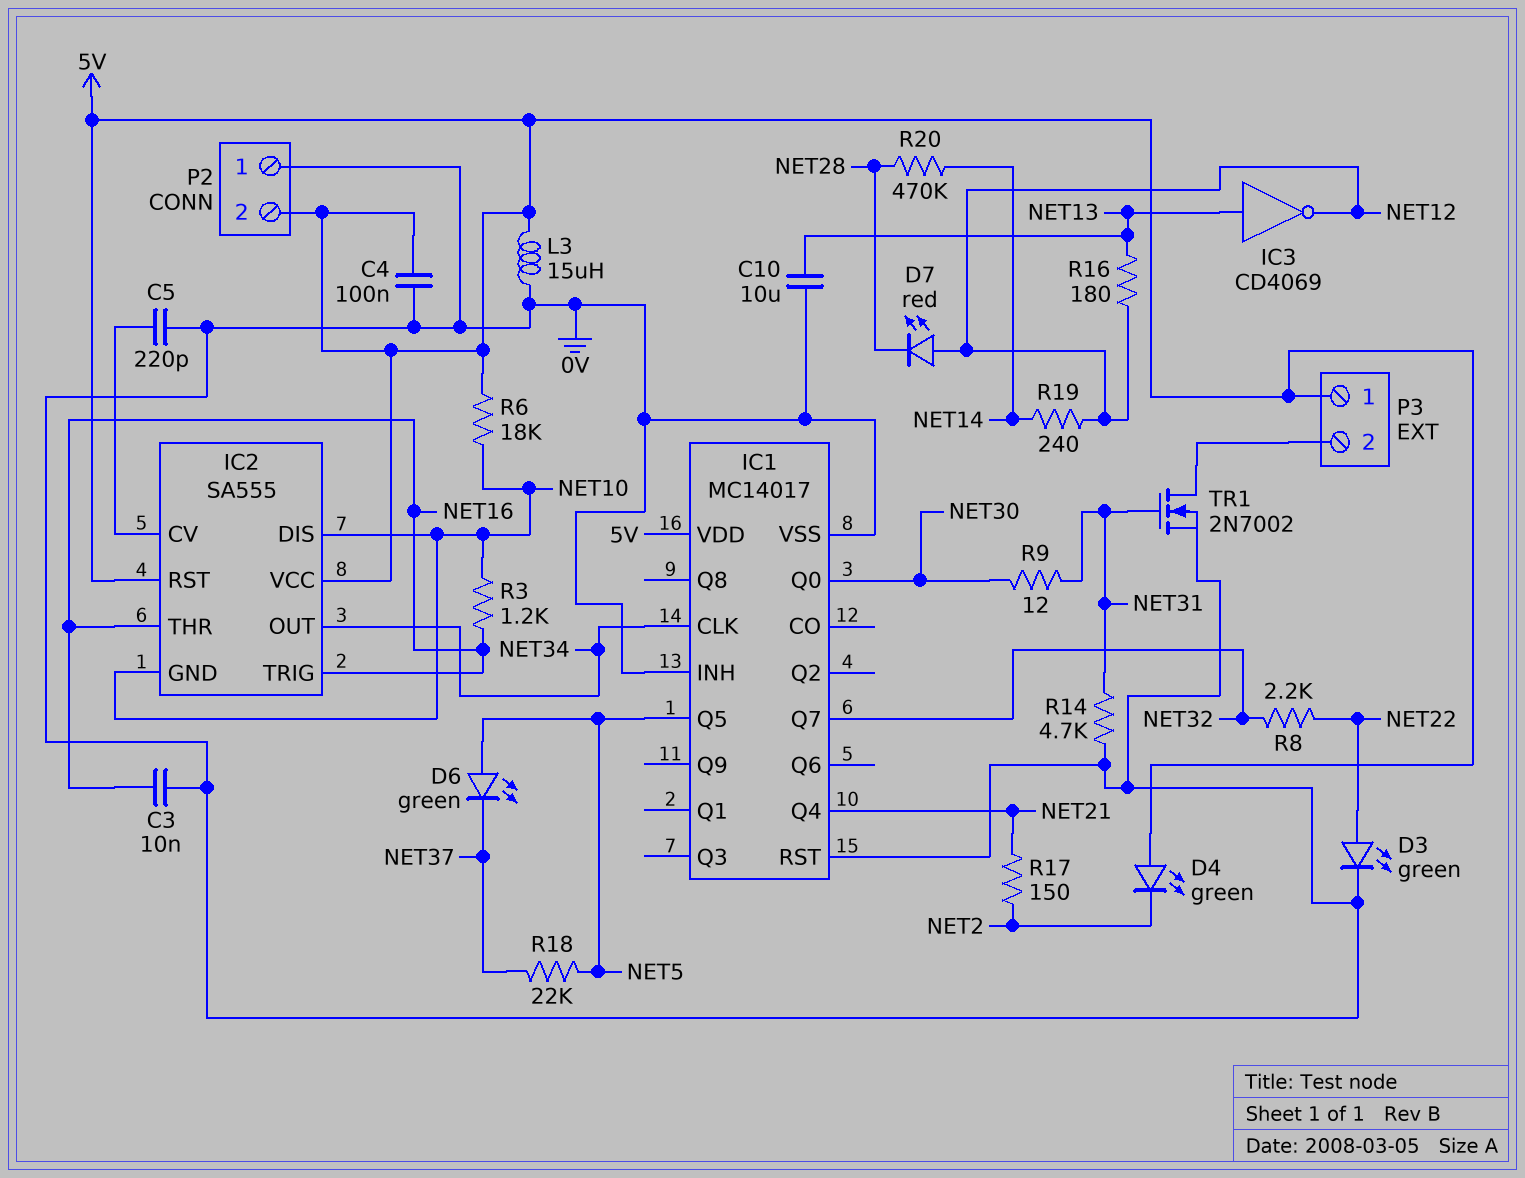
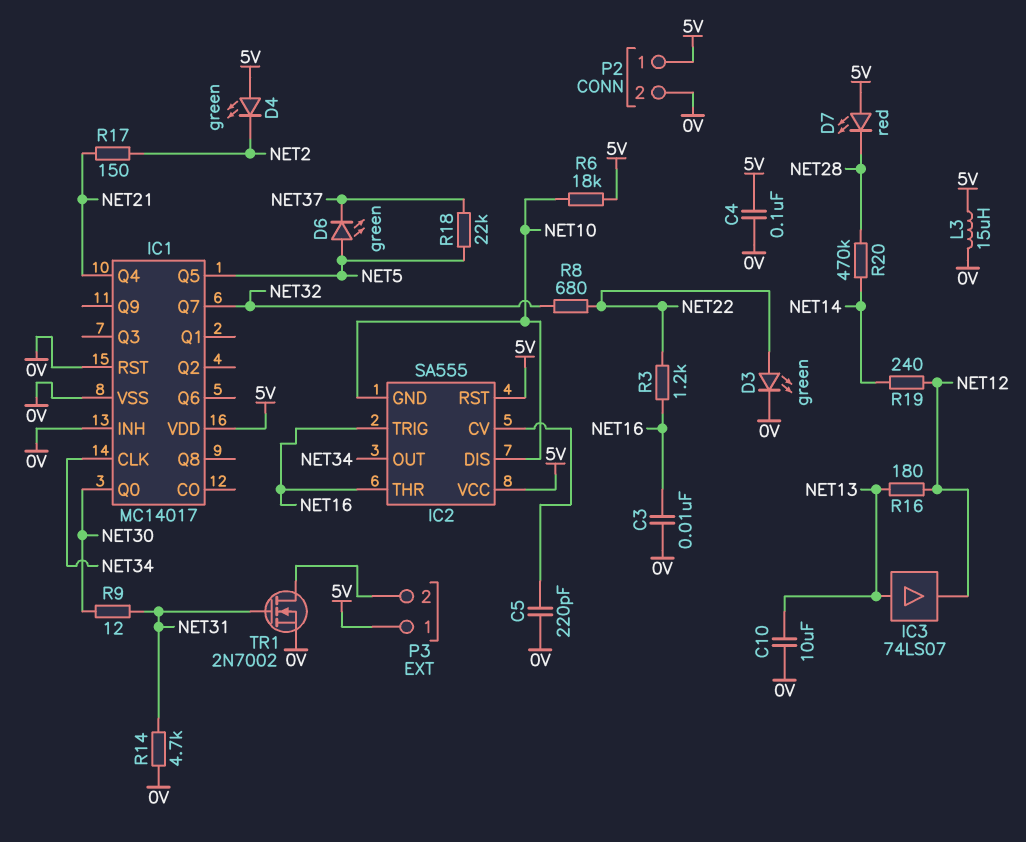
D7: LED red (A NET12, K NET28) -> LED red (A 5V, K NET28)
IC3: NOT CD4069 (in NET13, out NET12) -> buffer 74LS07 (in NET13, out NET12)
P2 pin 1: 0V -> 5V
P2 pin 2: 5V -> 0V
R3: 1.2k (NET10, NET16) -> 1.2k (NET16, NET22)
R8: 2.2k (NET22, NET32) -> 680 (NET22, NET32)

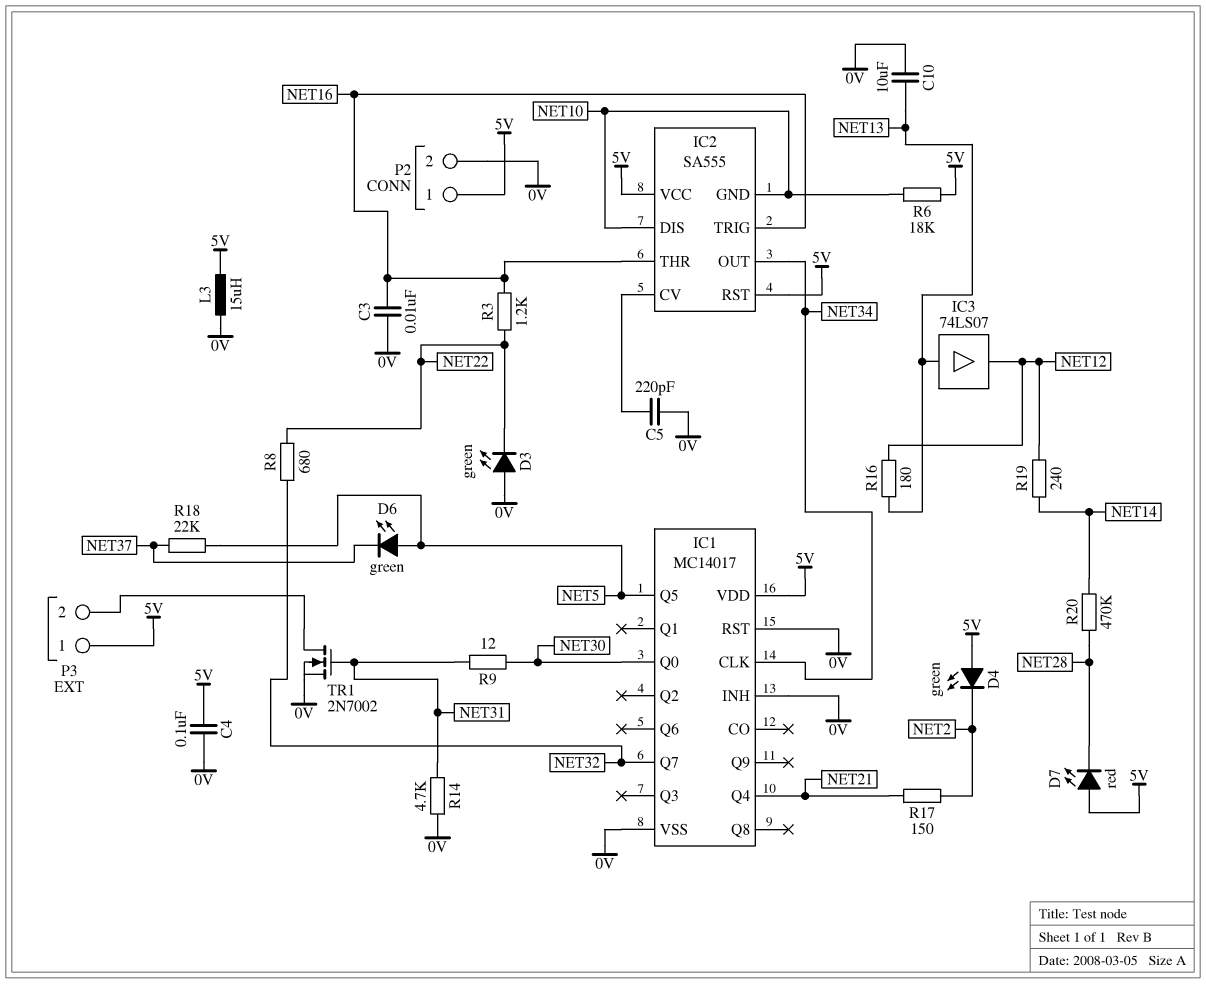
D3: LED green (A NET22, K 0V) -> LED green (A 0V, K NET22)

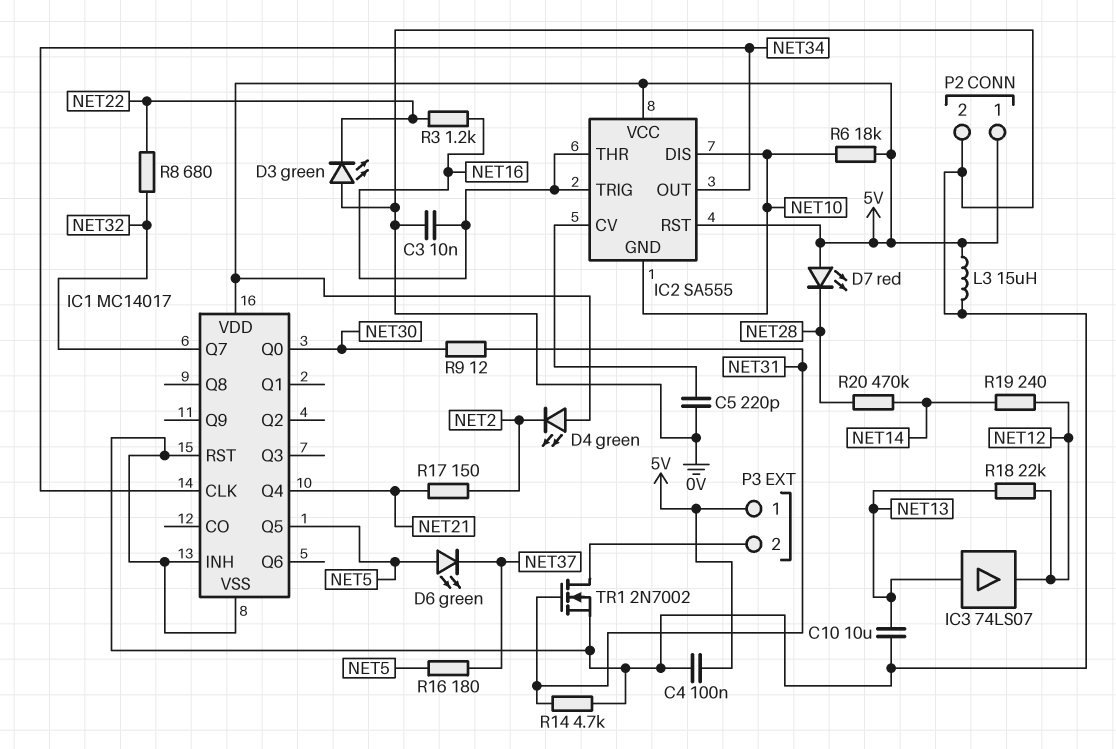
R16: 180 (NET12, NET13) -> 180 (NET5, NET37)
R18: 22k (NET5, NET37) -> 22k (NET12, NET13)

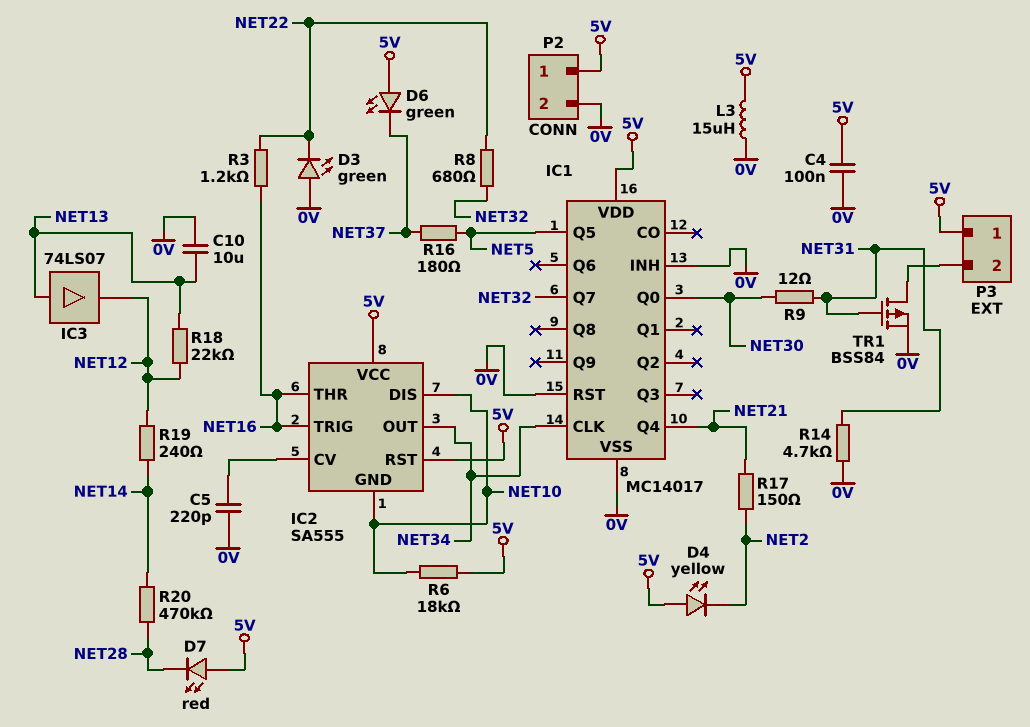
C3: 10nF (0V, NET16) -> none
D4: LED green (A 5V, K NET2) -> LED yellow (A 5V, K NET2)
D6: LED green (A NET5, K NET37) -> LED green (A 5V, K NET37)
TR1: NMOS 2N7002 (G NET31, D P3/2, S 0V) -> PMOS BSS84 (G NET31, D P3/2, S 0V)

